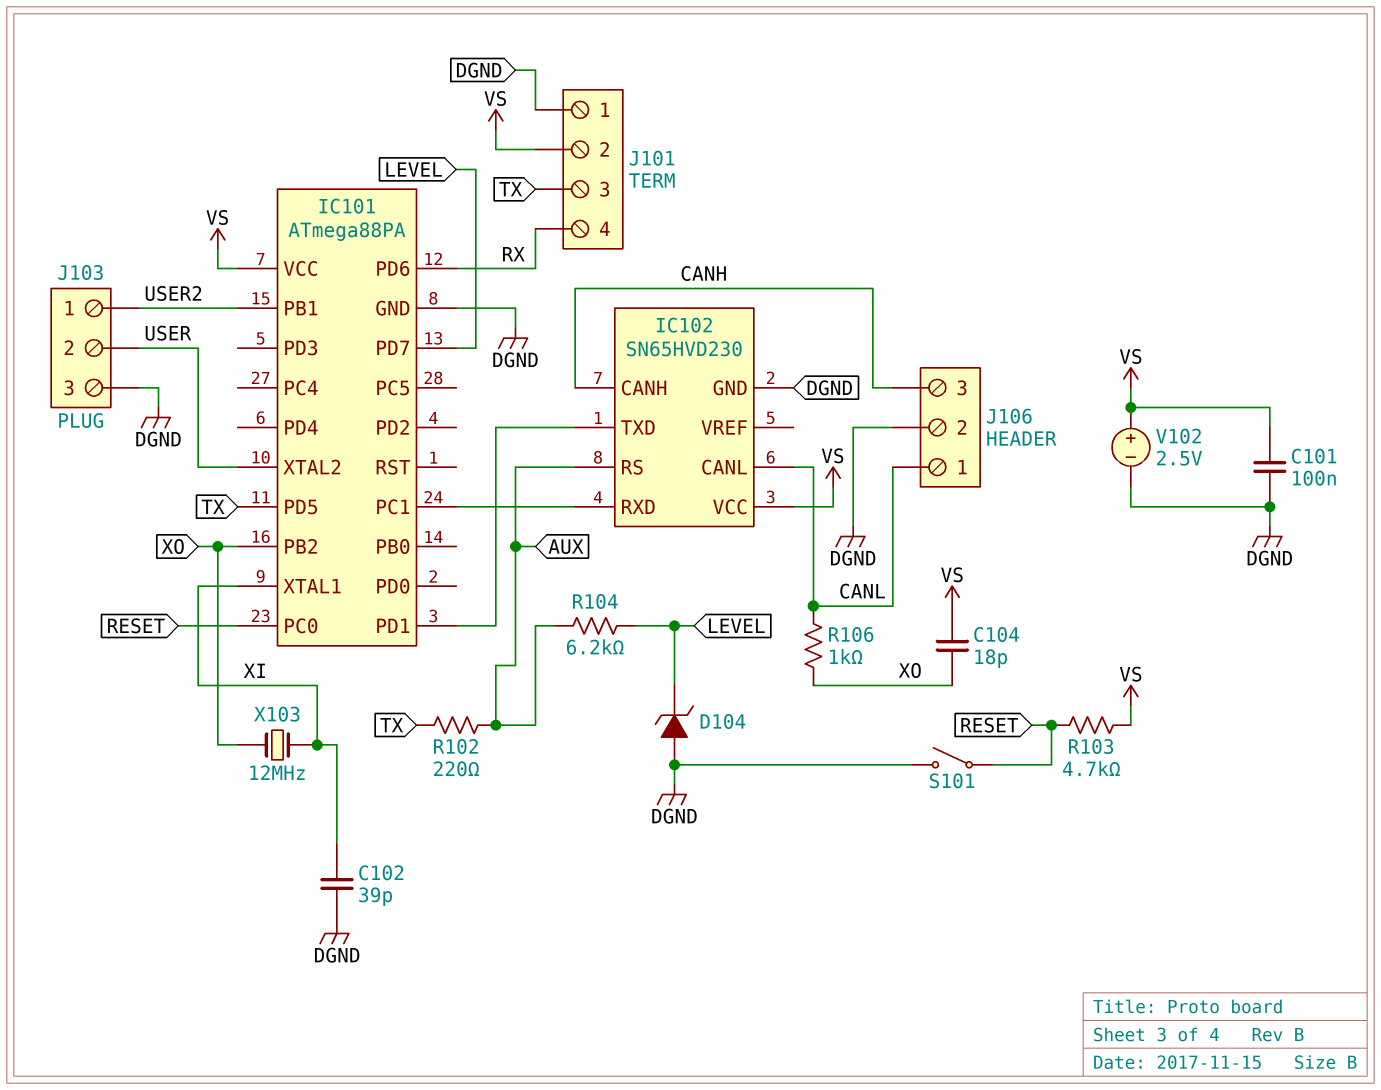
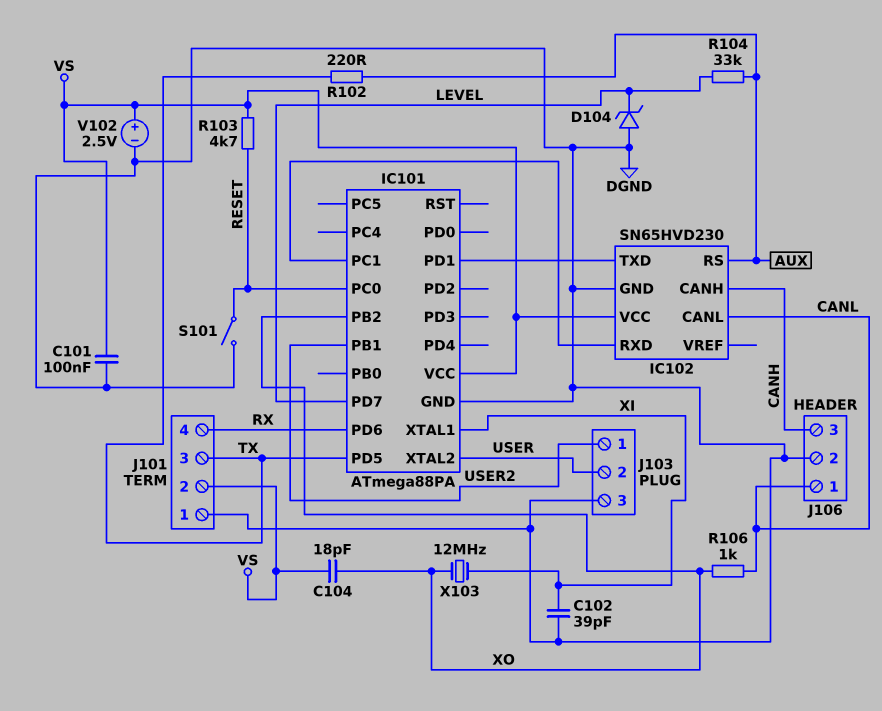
R104: 6.2k (AUX, LEVEL) -> 33k (AUX, LEVEL)

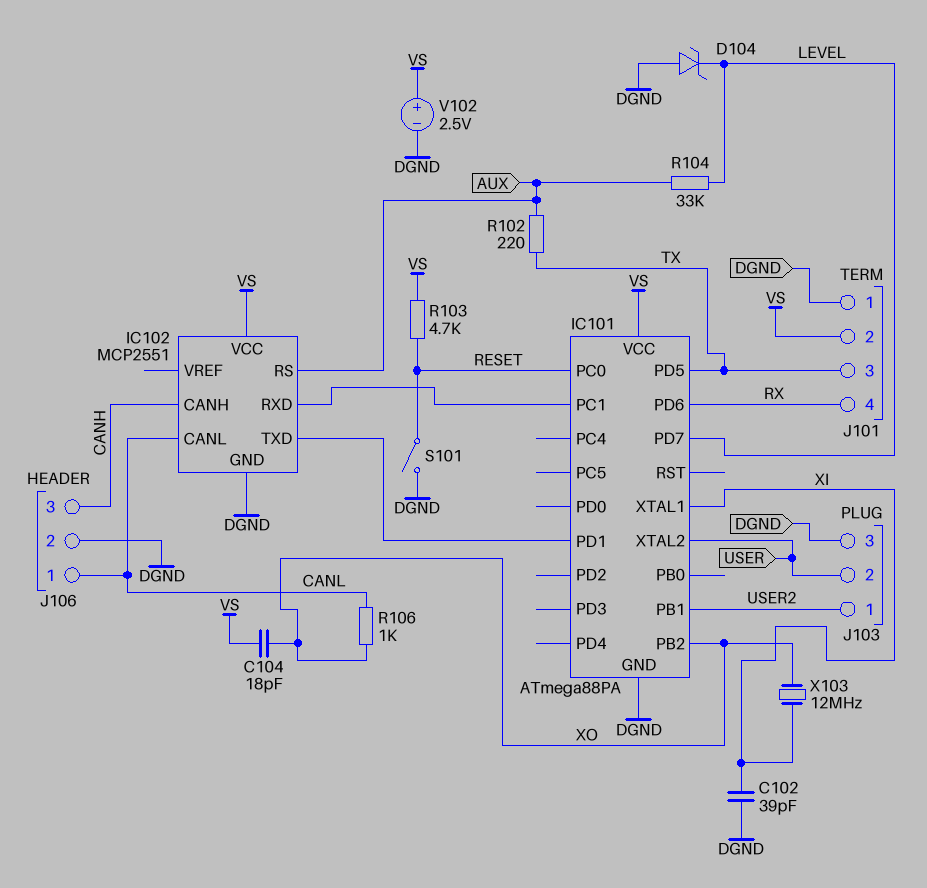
C101: 100nF (DGND, VS) -> none
IC102: SN65HVD230 -> MCP2551

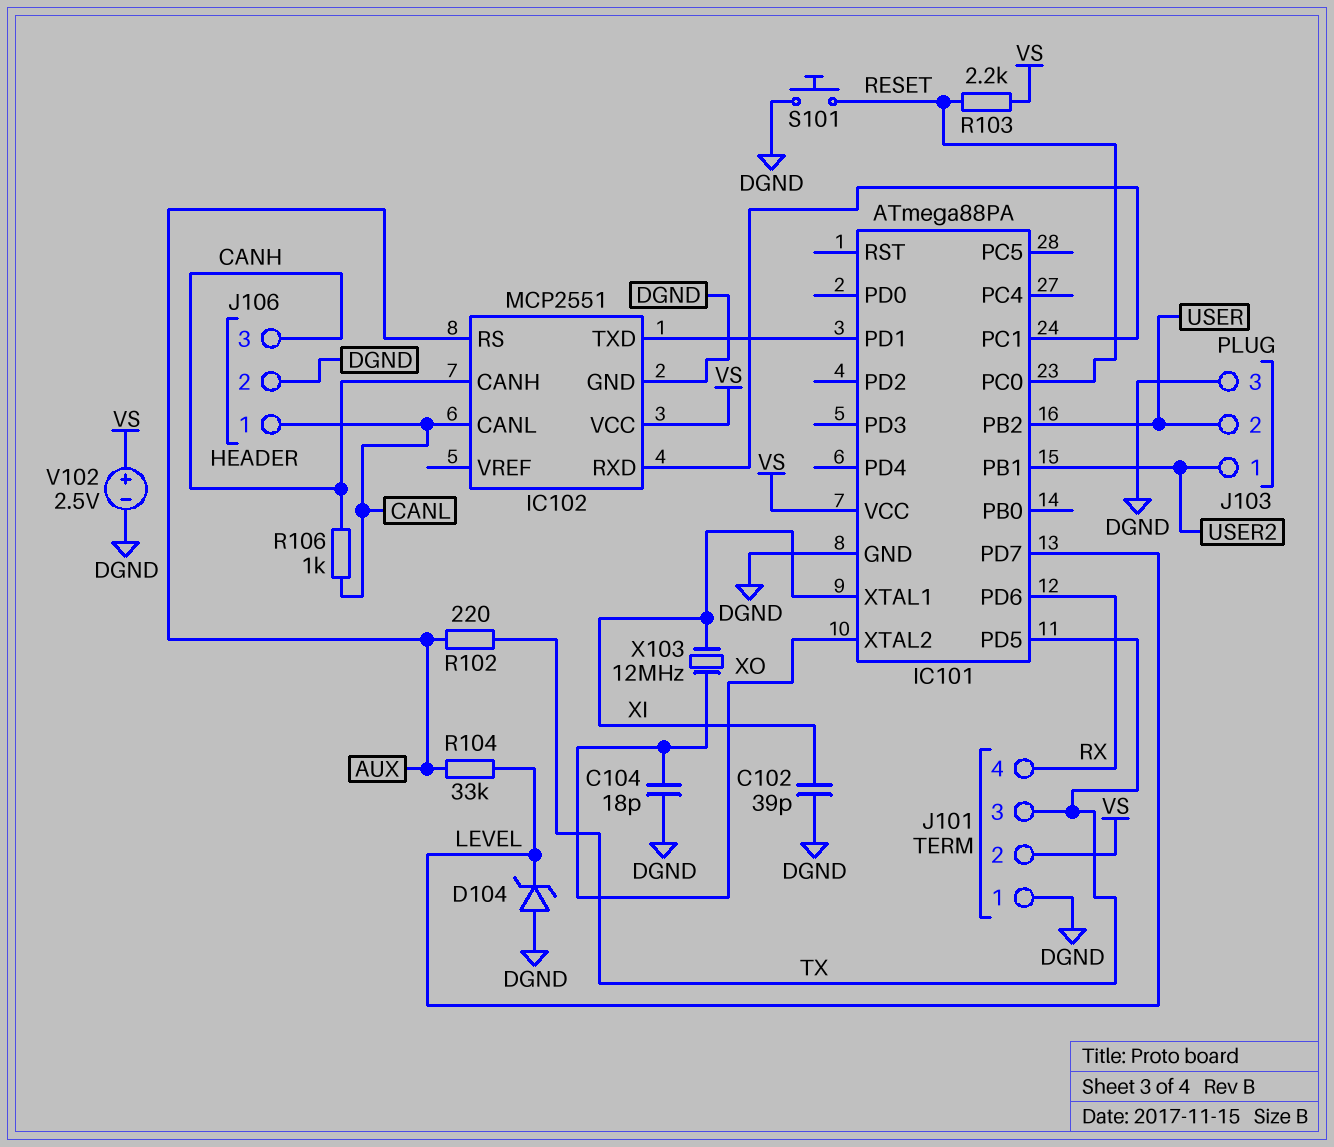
C104: 18pF (VS, XO) -> 18pF (DGND, XO)
IC101 pin PB2: XO -> USER
IC101 pin XTAL2: USER -> XO
R103: 4.7k (RESET, VS) -> 2.2k (RESET, VS)
R106: 1k (CANL, XO) -> 1k (CANH, CANL)
S101: switch (DGND, RESET) -> button (DGND, RESET)

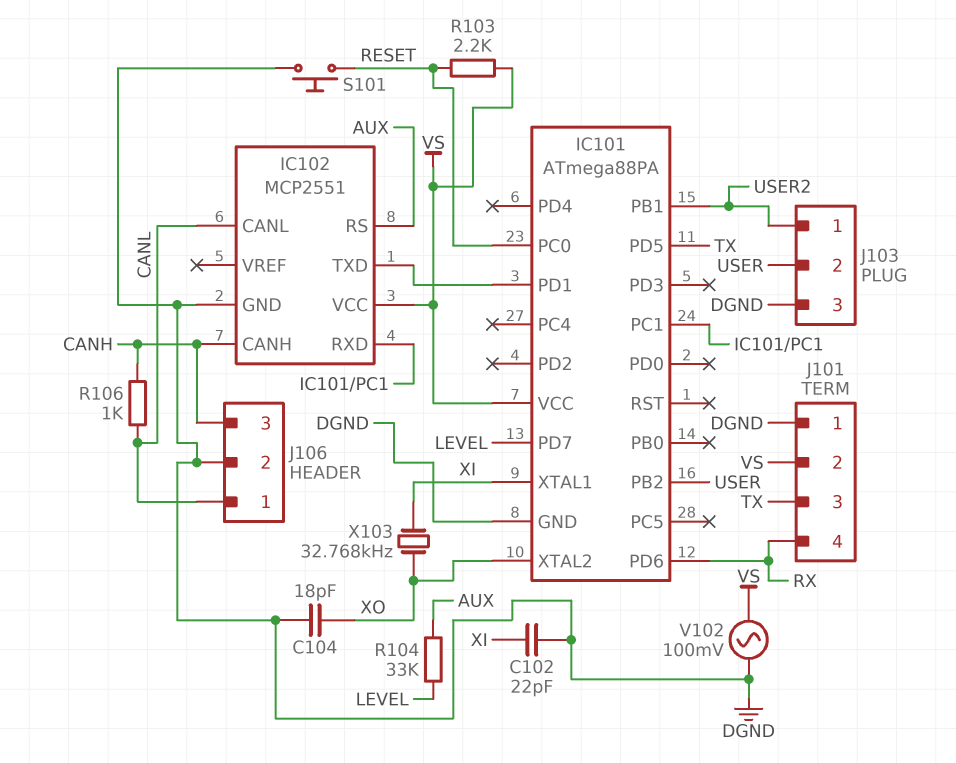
C102: 39pF (DGND, XI) -> 22pF (DGND, XI)
D104: zener (A DGND, K LEVEL) -> none
R102: 220 (AUX, TX) -> none
V102: 2.5V (plus VS, minus DGND) -> AC 100mV (DGND, VS)
X103: 12MHz (XI, XO) -> 32.768kHz (XI, XO)

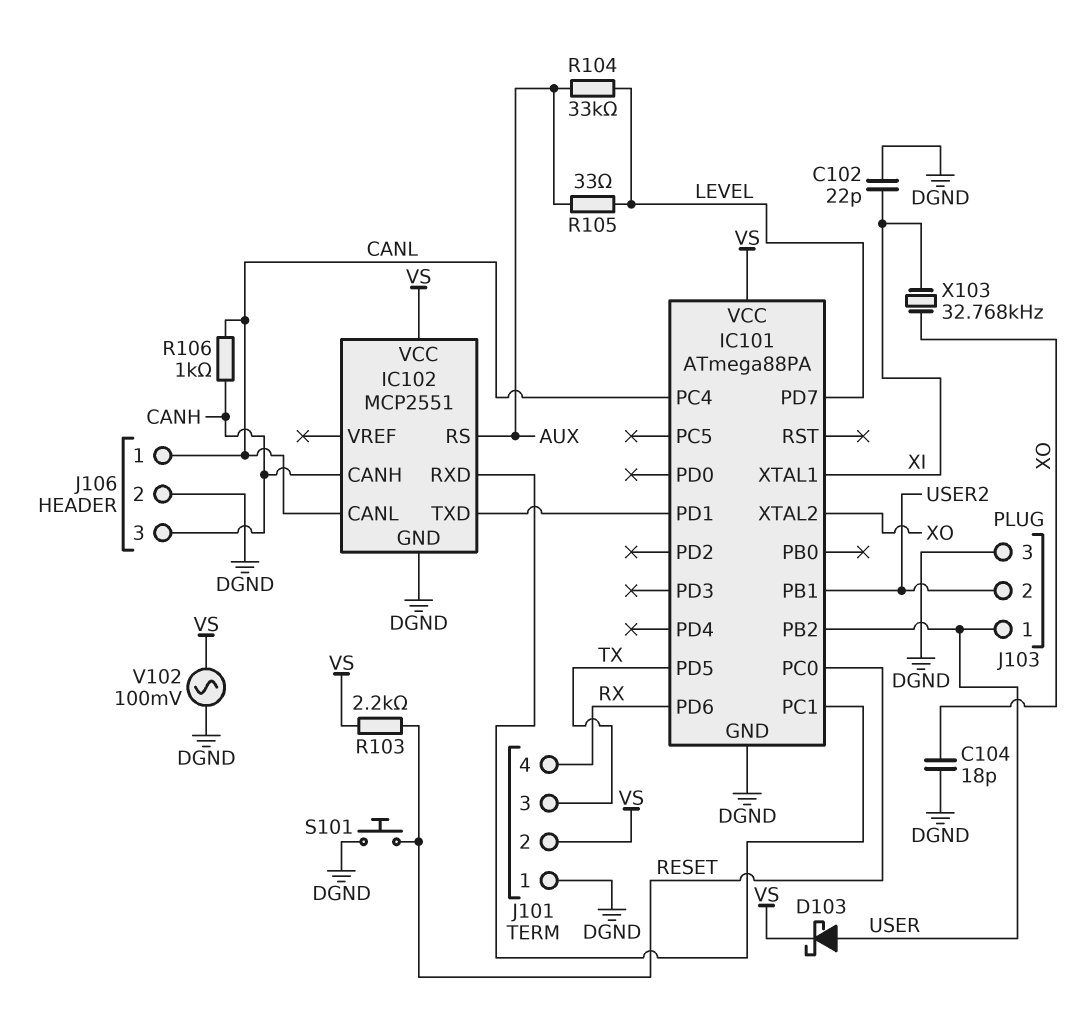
D103: none -> schottky (A USER, K VS)
IC101 pin PC4: none -> CANL
J103 pin 1: USER2 -> USER
J103 pin 2: USER -> USER2
R105: none -> 33 (AUX, LEVEL)

